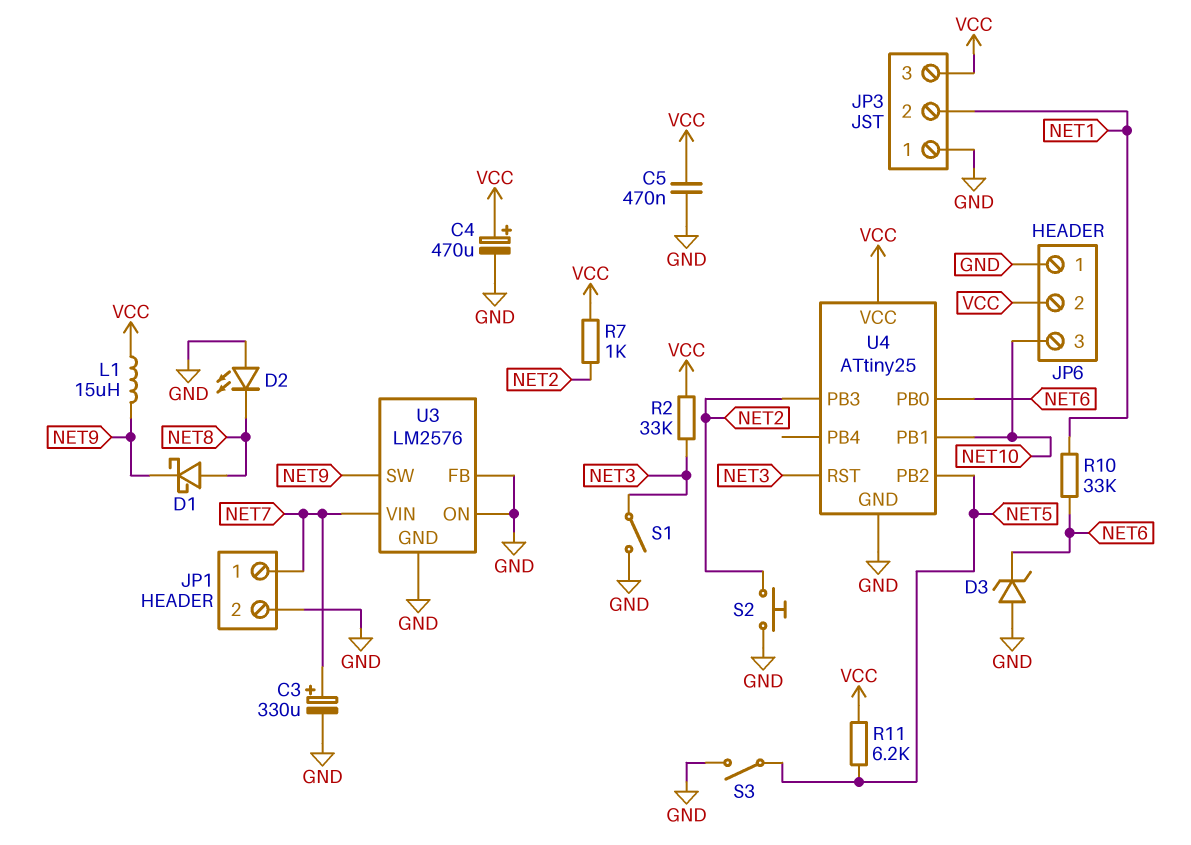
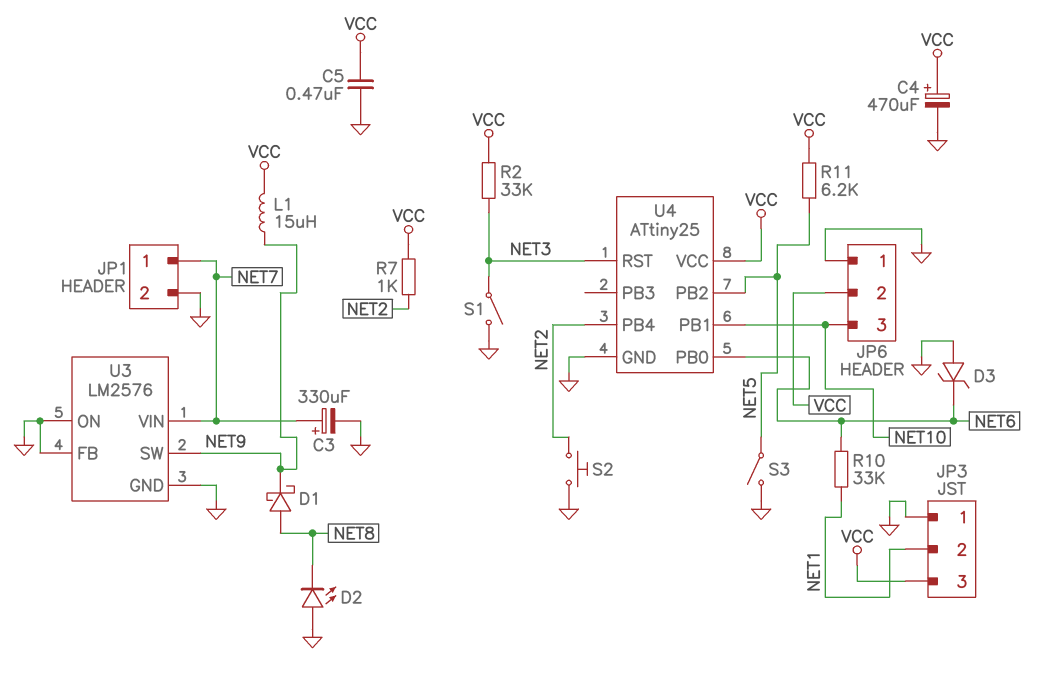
U4 pin PB3: NET2 -> none
U4 pin PB4: none -> NET2

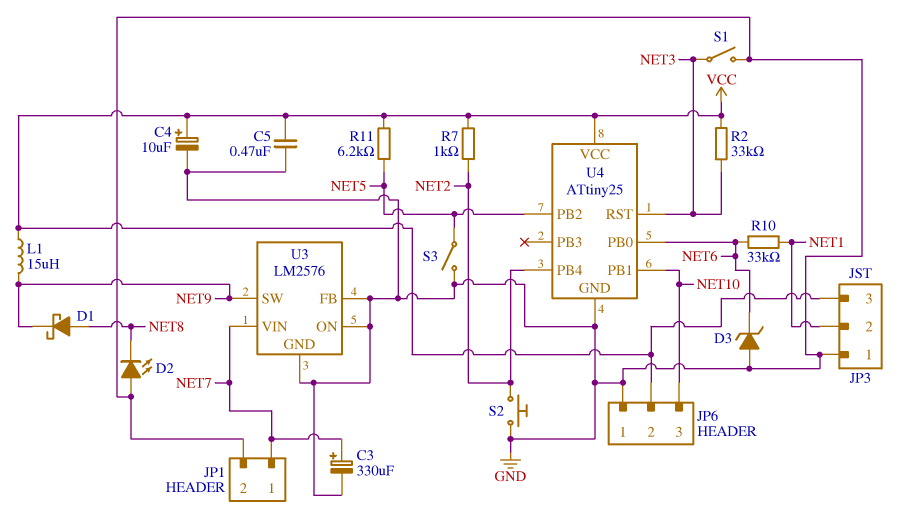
C4: 470uF (plus VCC, minus GND) -> 10uF (plus VCC, minus GND)

